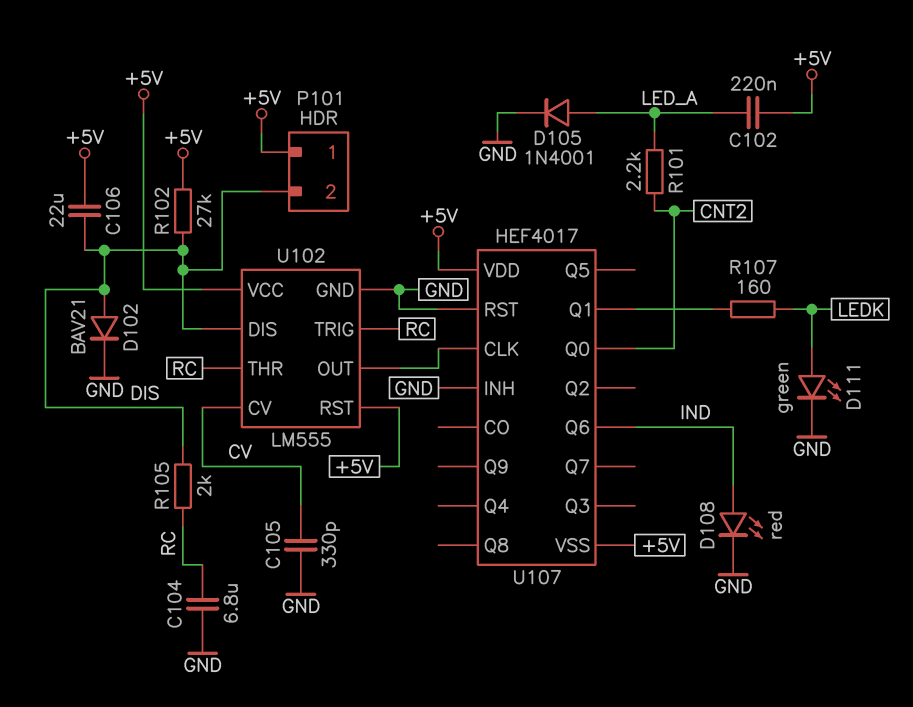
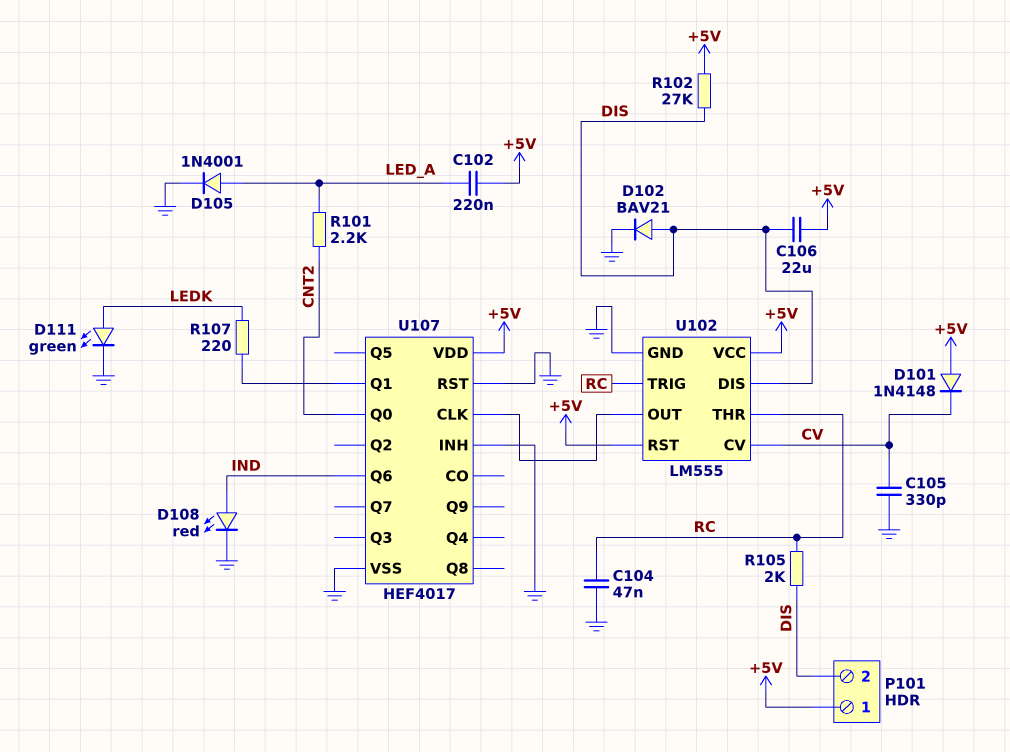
C104: 6.8uF (GND, RC) -> 47nF (GND, RC)
D101: none -> diode 1N4148 (A +5V, K CV)
R107: 160 (LEDK, U107/Q1) -> 220 (LEDK, U107/Q1)
U107 pin VSS: +5V -> GND

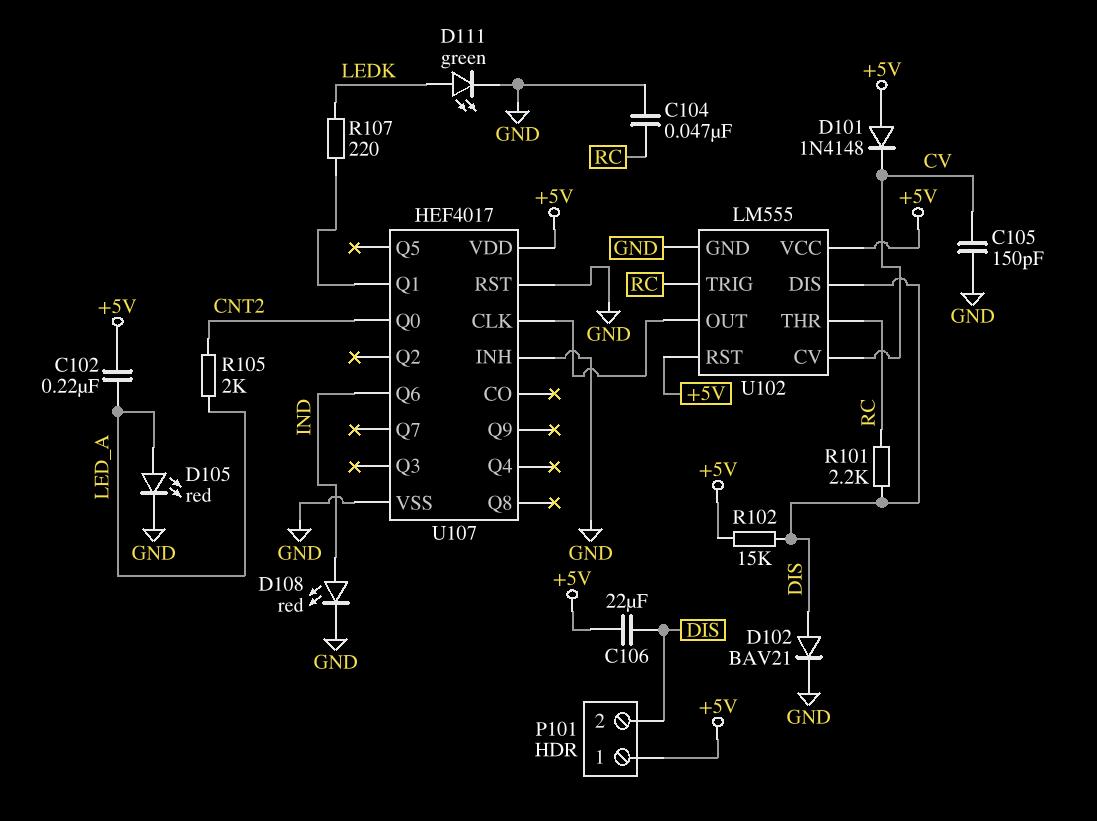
C105: 330pF (CV, GND) -> 150pF (CV, GND)
D105: diode 1N4001 (A LED_A, K GND) -> LED red (A LED_A, K GND)
R101: 2.2k (CNT2, LED_A) -> 2.2k (DIS, RC)
R102: 27k (+5V, DIS) -> 15k (+5V, DIS)
R105: 2k (DIS, RC) -> 2k (CNT2, LED_A)

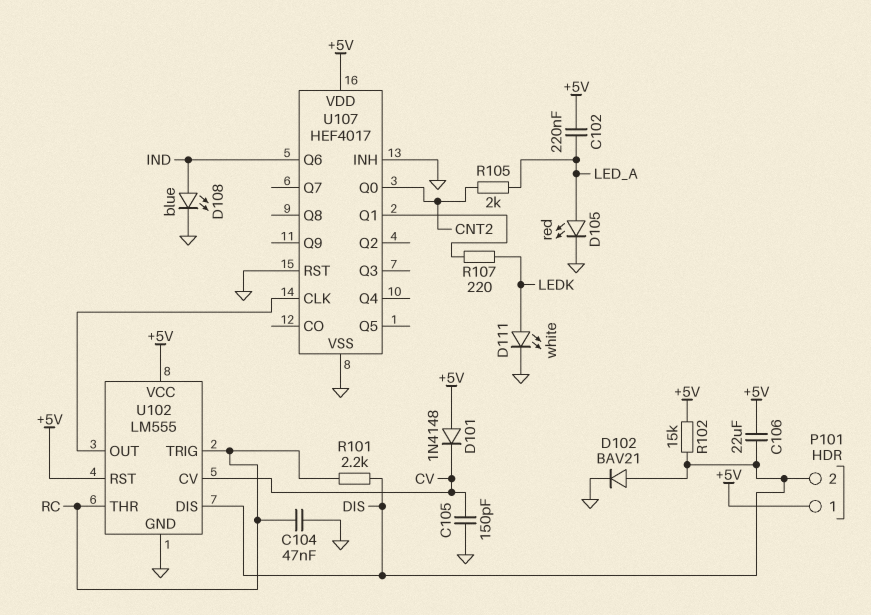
D108: LED red (A IND, K GND) -> LED blue (A IND, K GND)
D111: LED green (A LEDK, K GND) -> LED white (A LEDK, K GND)

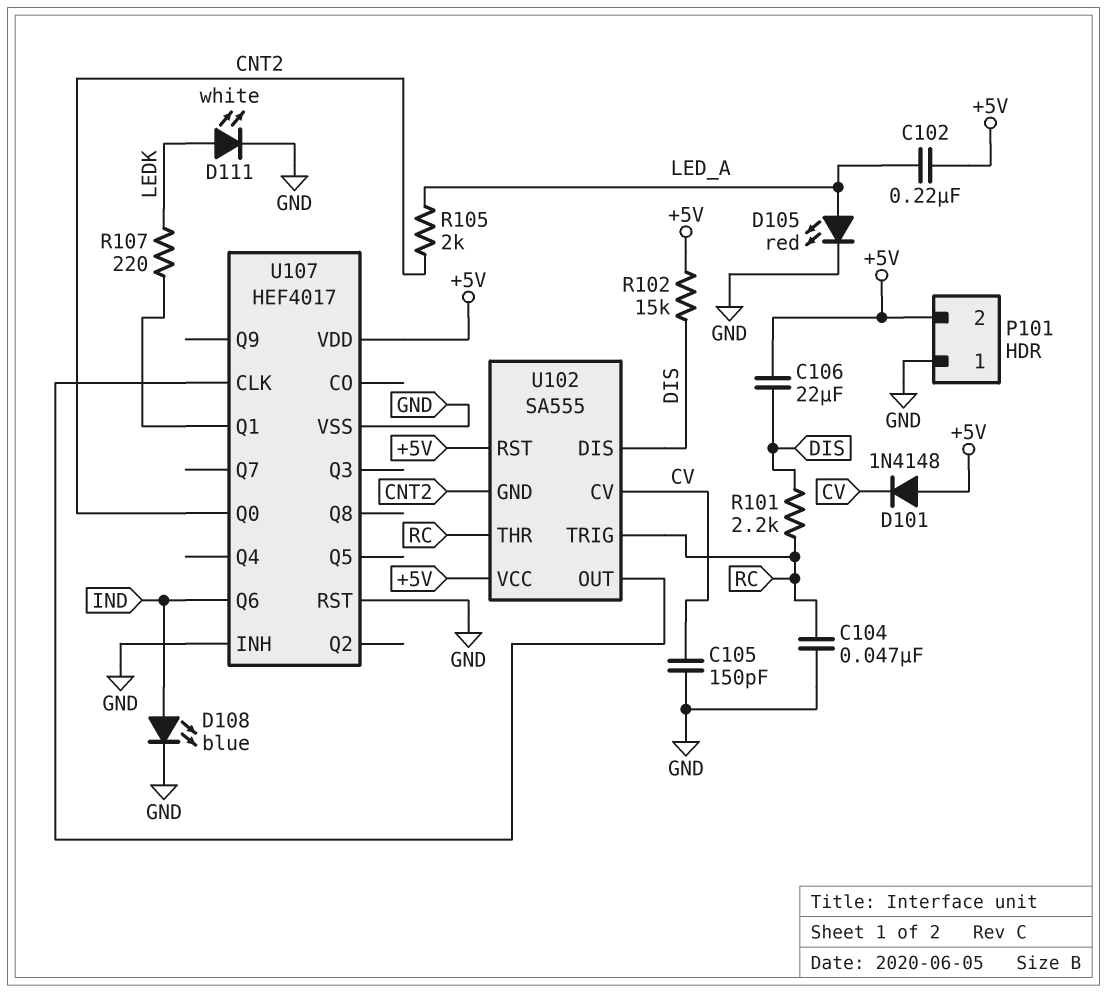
D102: diode BAV21 (A DIS, K GND) -> none
P101 pin 1: +5V -> GND
P101 pin 2: DIS -> +5V
U102: LM555 -> SA555
U102 pin GND: GND -> CNT2

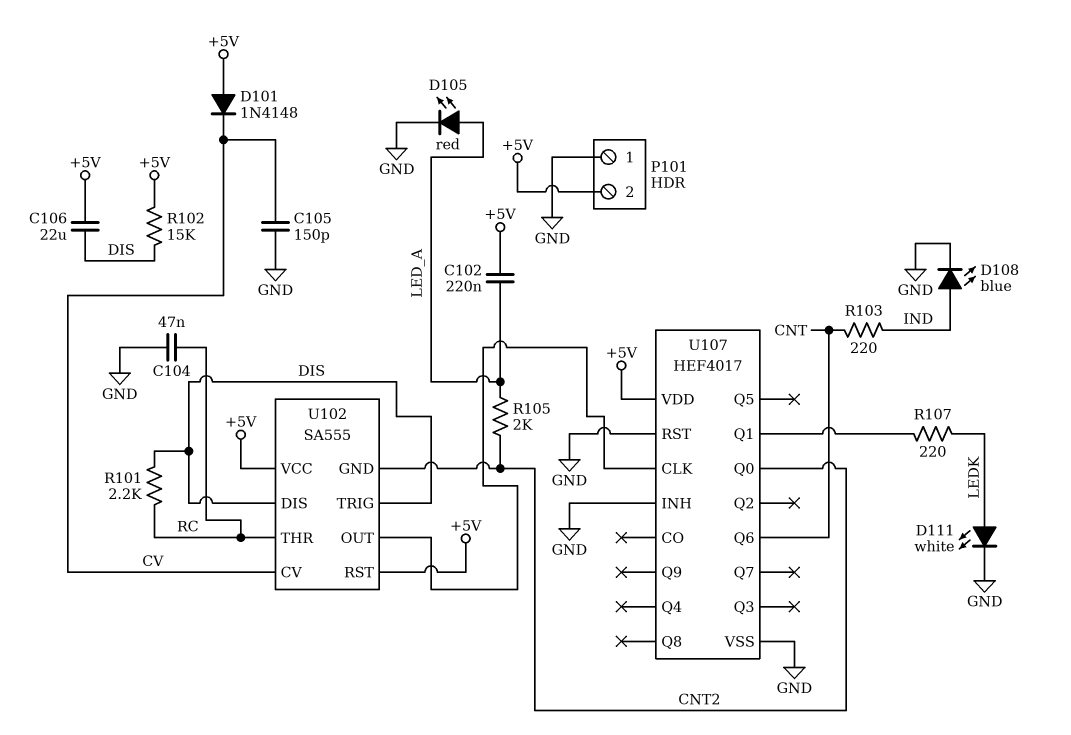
R103: none -> 220 (CNT, IND)
U102 pin TRIG: RC -> DIS
U107 pin Q6: IND -> CNT

